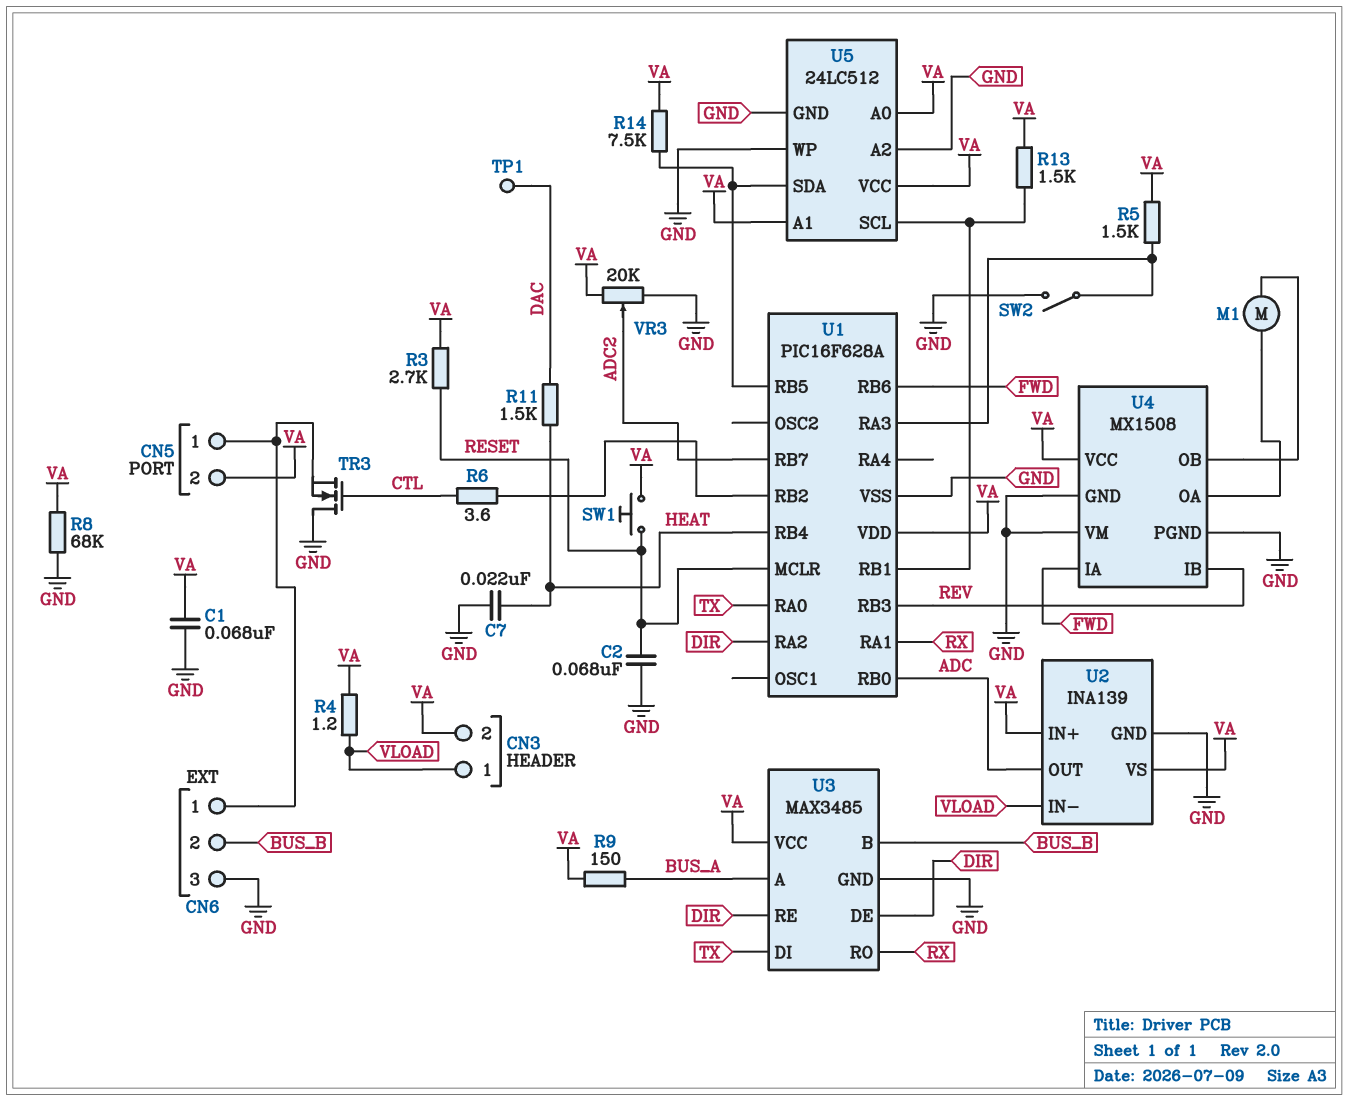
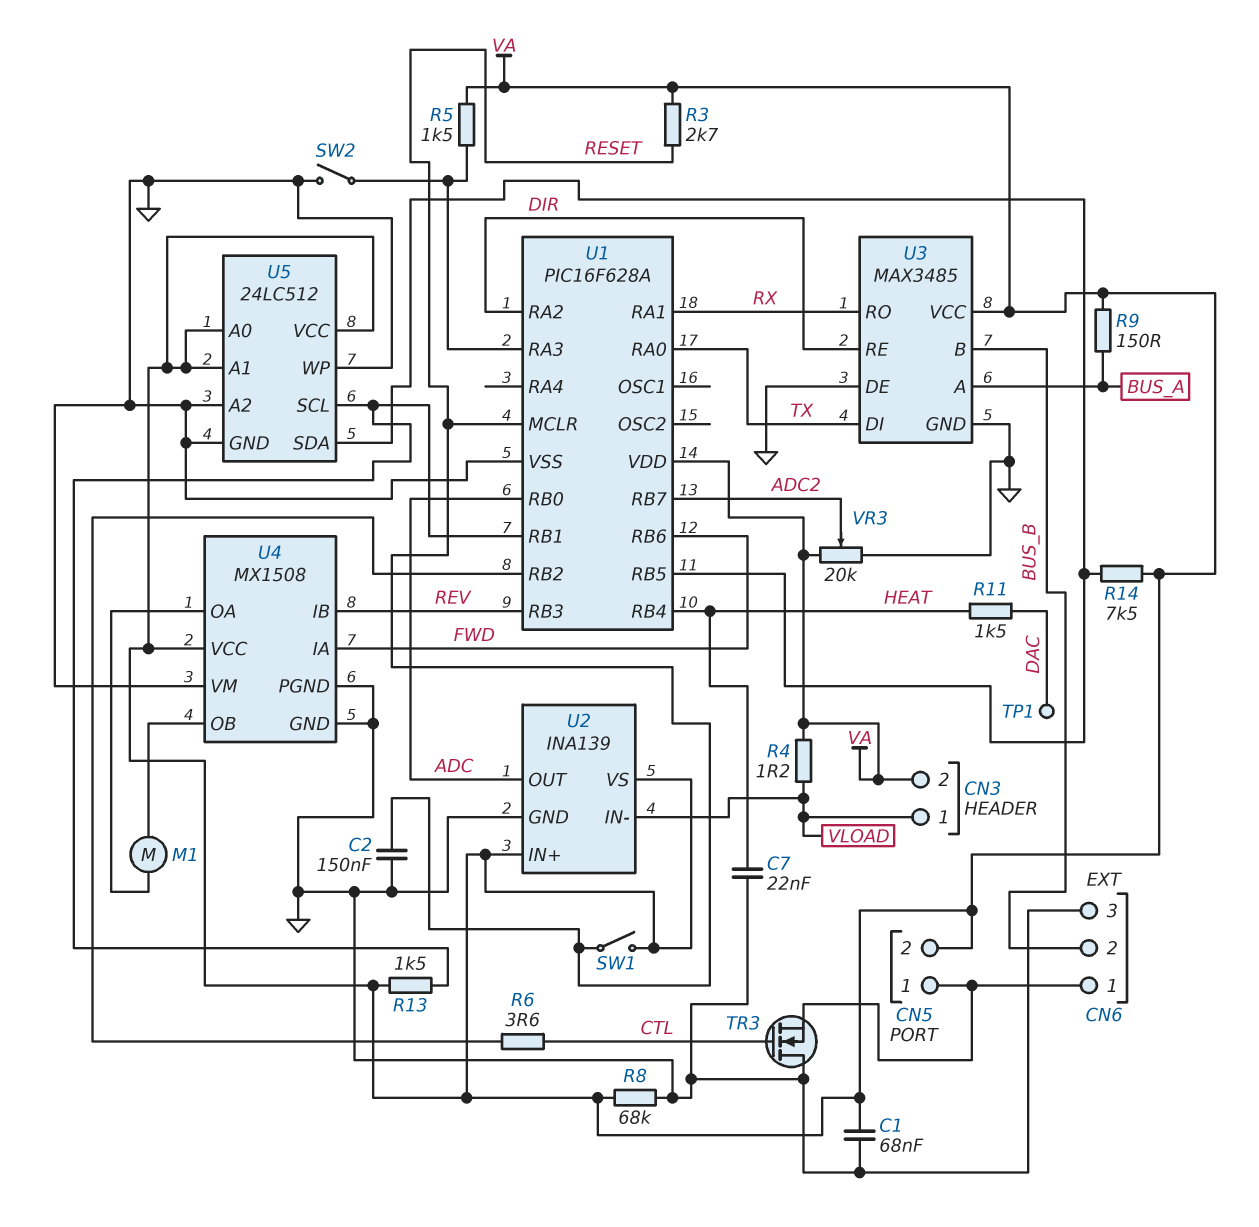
C2: 68nF (GND, RESET) -> 150nF (GND, RESET)
SW1: button (RESET, VA) -> switch (RESET, VA)
U3 pin DE: DIR -> GND

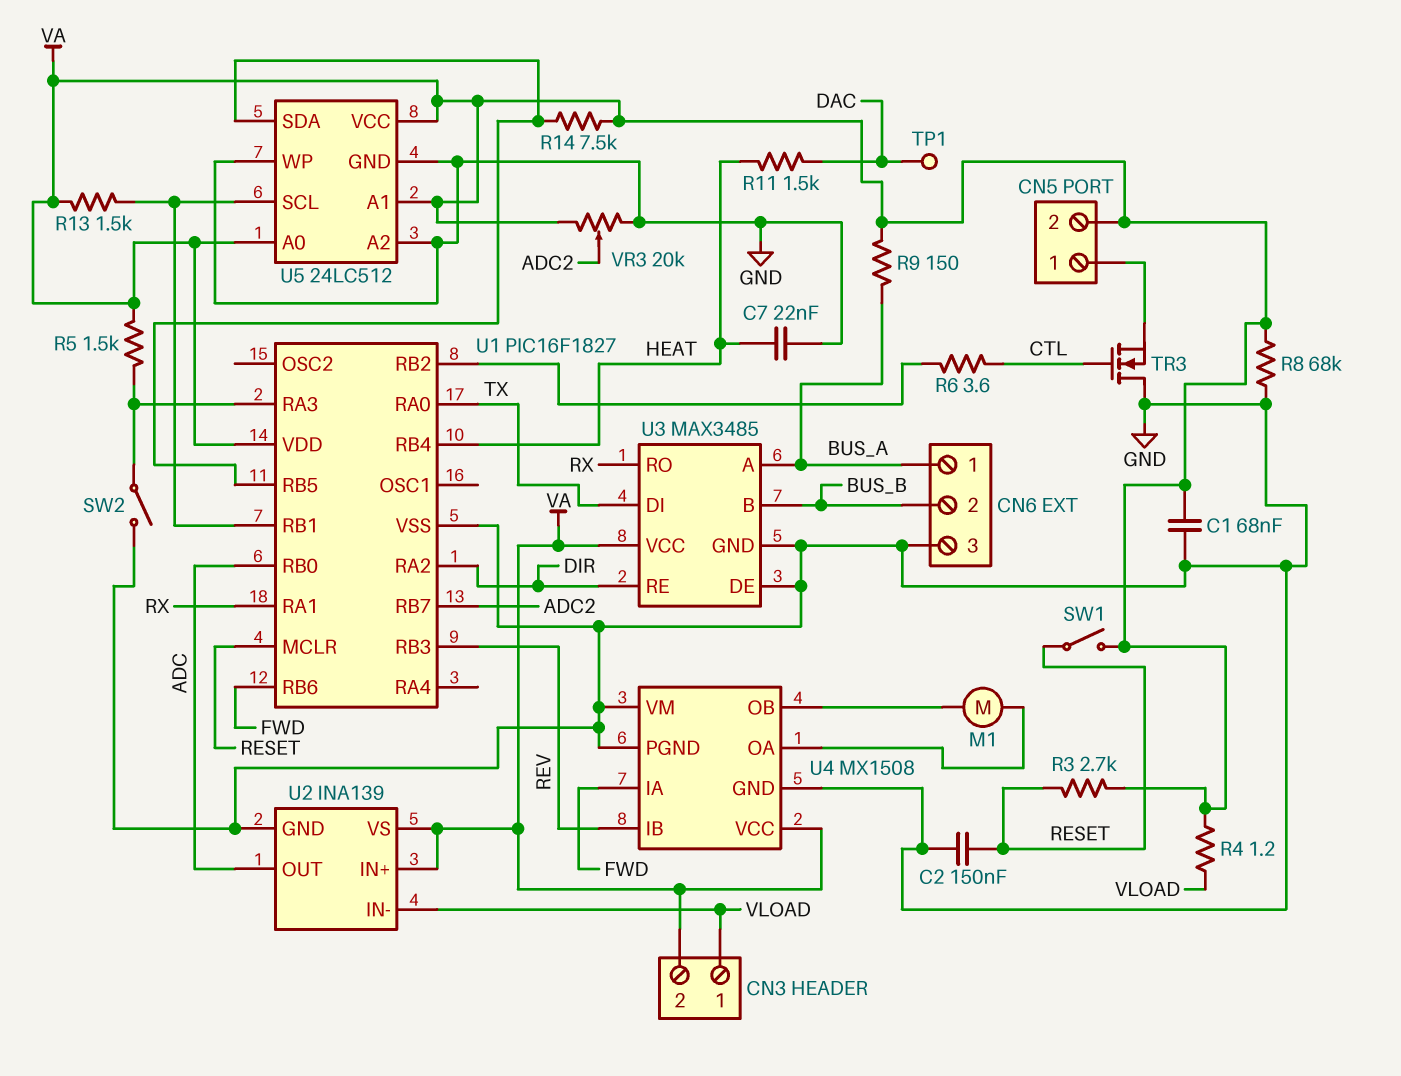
CN6 pin 1: CN5/1 -> BUS_A
U1: PIC16F628A -> PIC16F1827

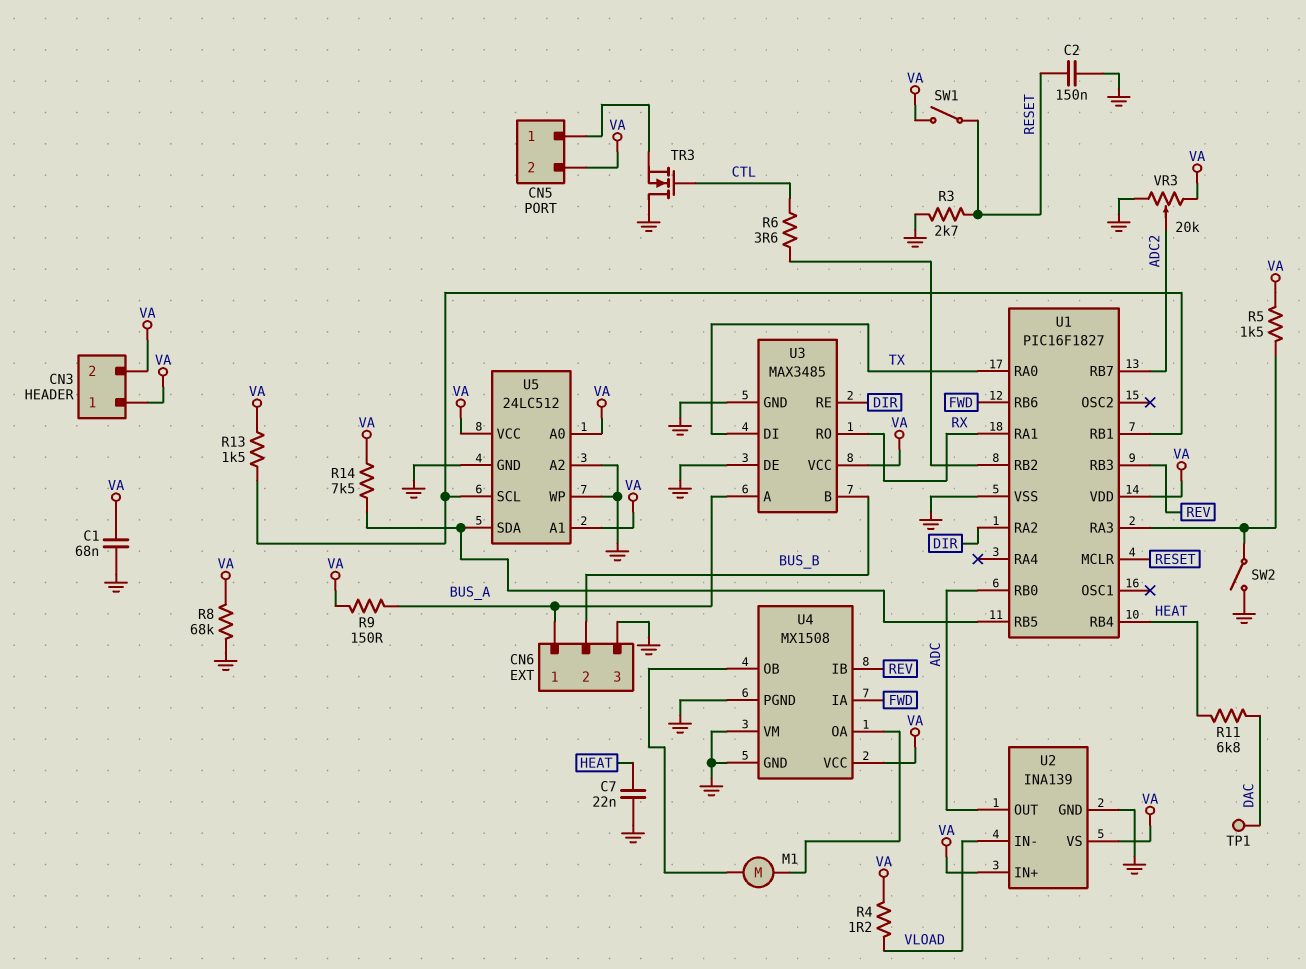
CN3 pin 1: VLOAD -> VA
R3: 2.7k (RESET, VA) -> 2.7k (GND, RESET)
R11: 1.5k (DAC, HEAT) -> 6.8k (DAC, HEAT)

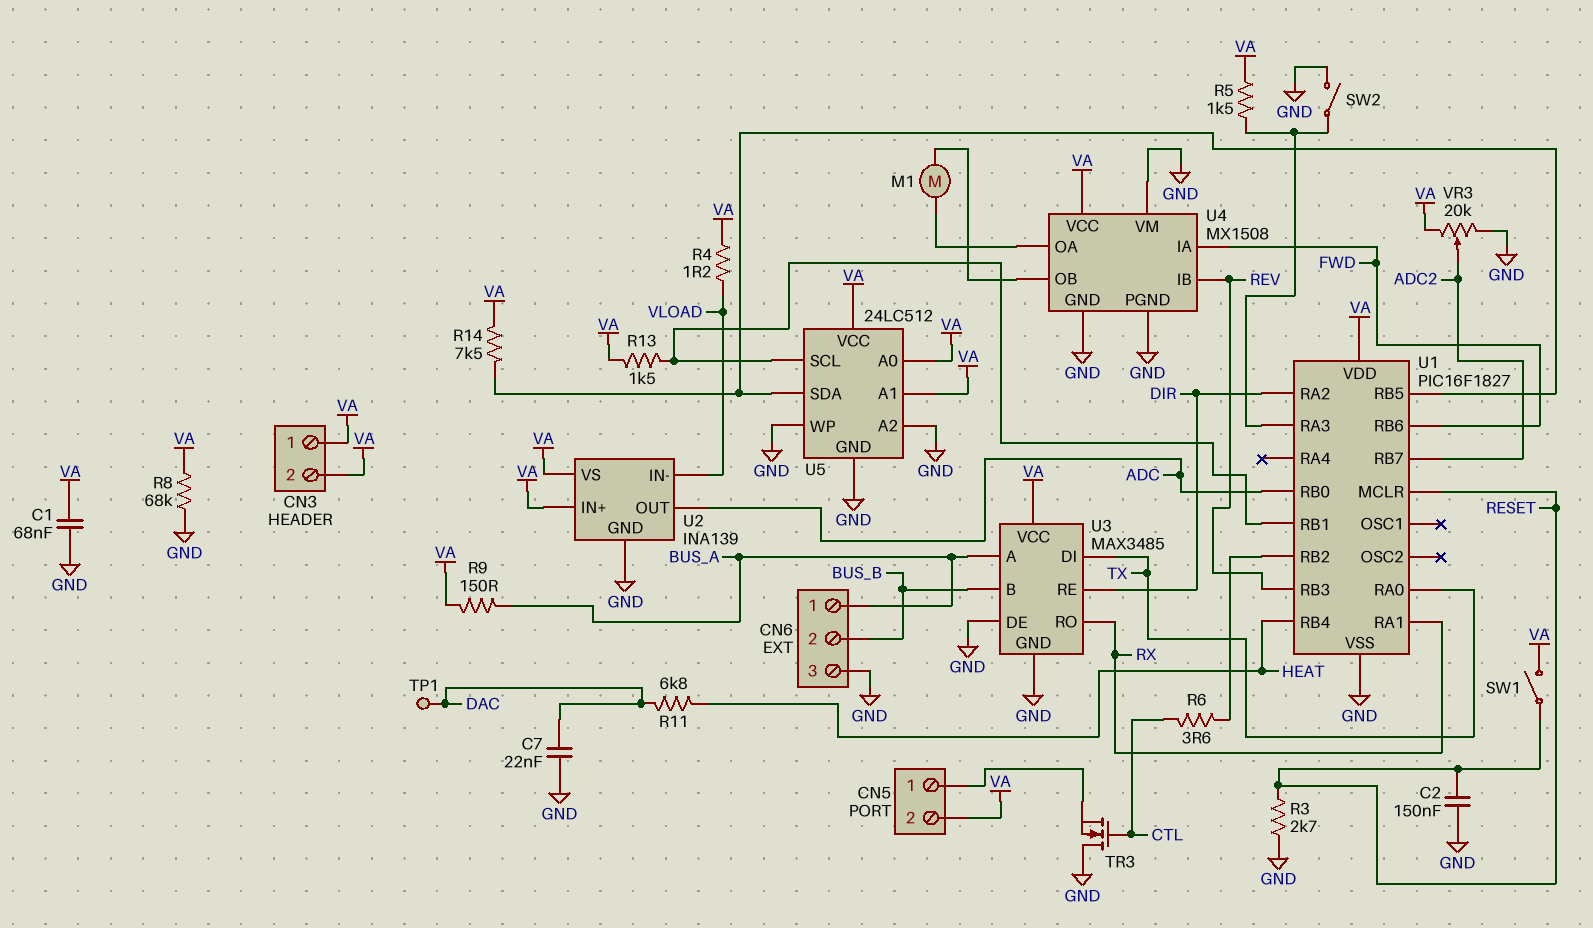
C7: 22nF (GND, HEAT) -> 22nF (DAC, GND)

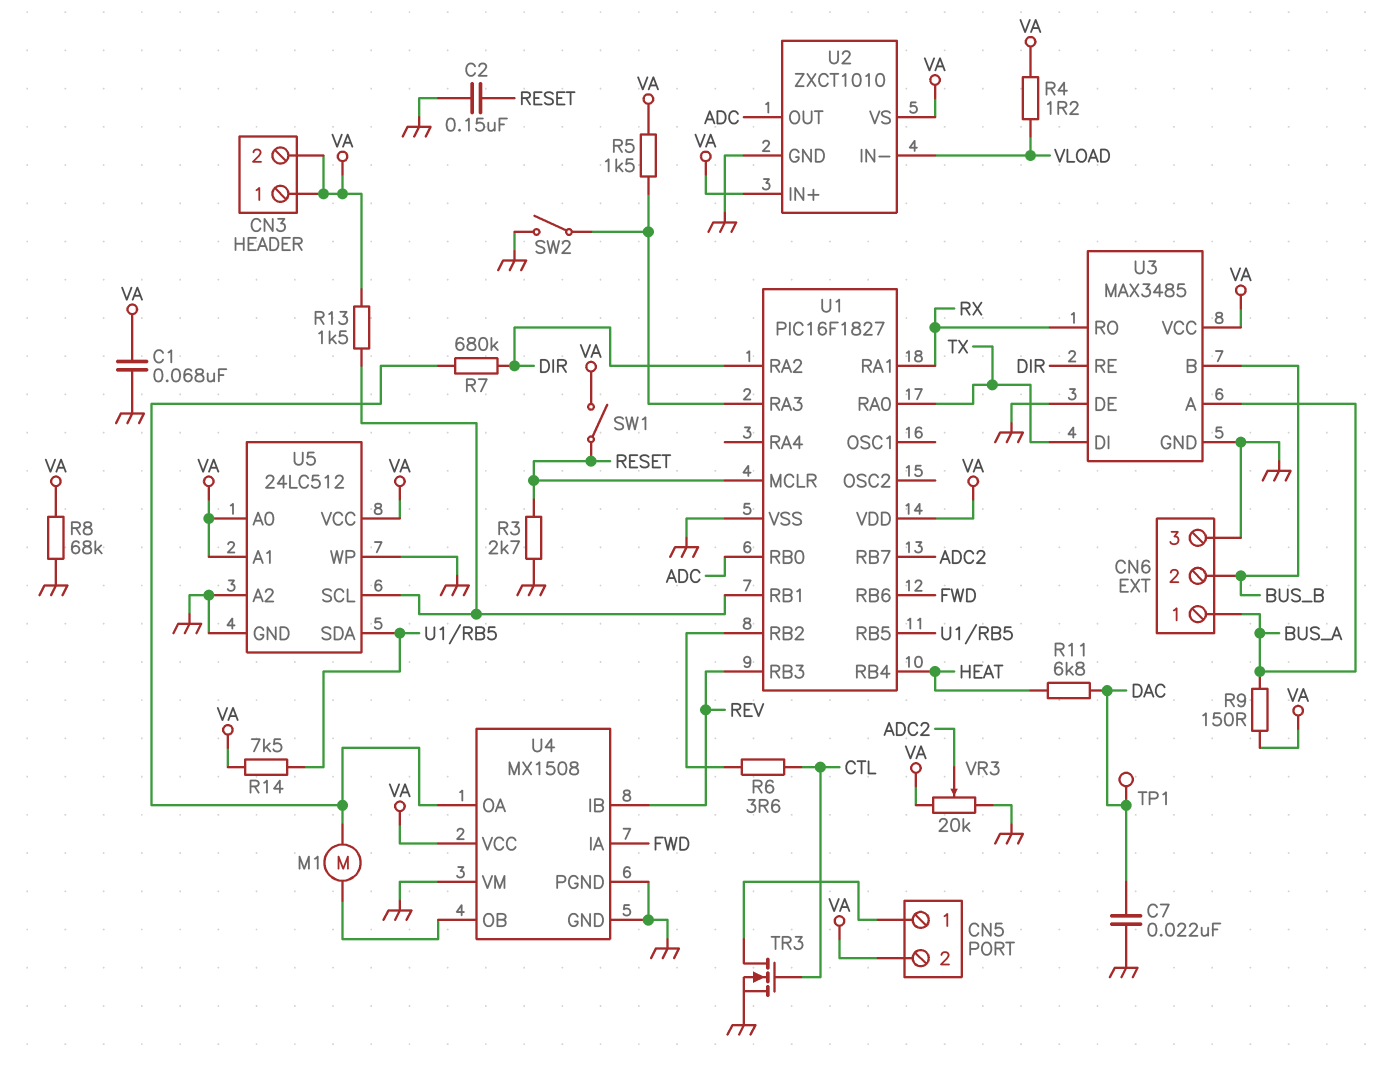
R7: none -> 680k (DIR, U4/OA)
TR3: NMOS (G CTL, D GND, S CN5/1) -> NMOS (G CTL, D CN5/1, S GND)
U2: INA139 -> ZXCT1010

